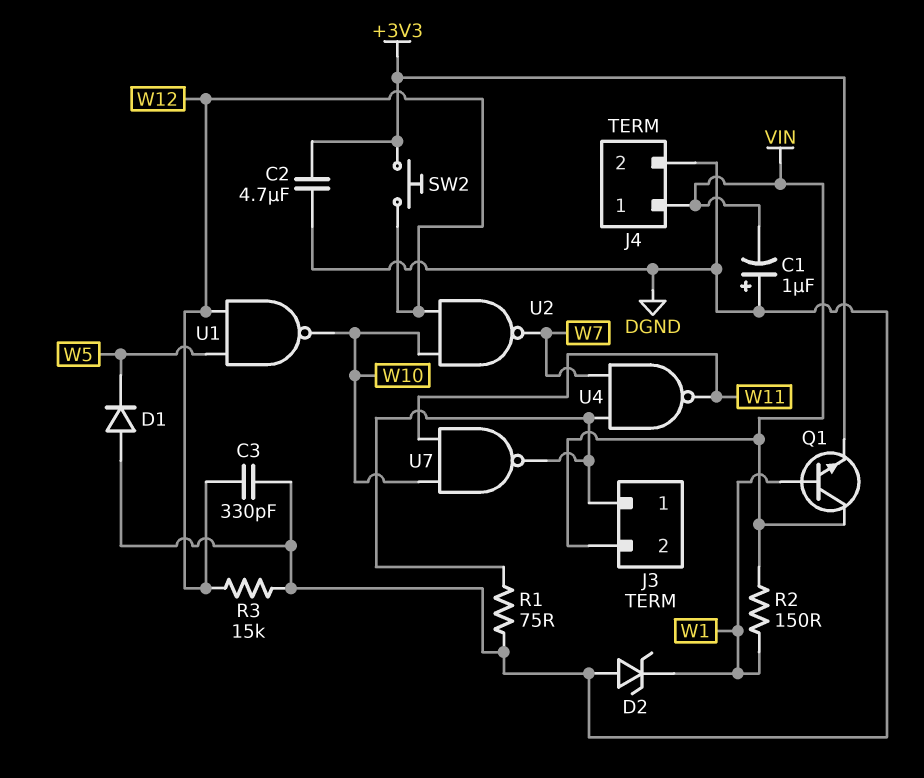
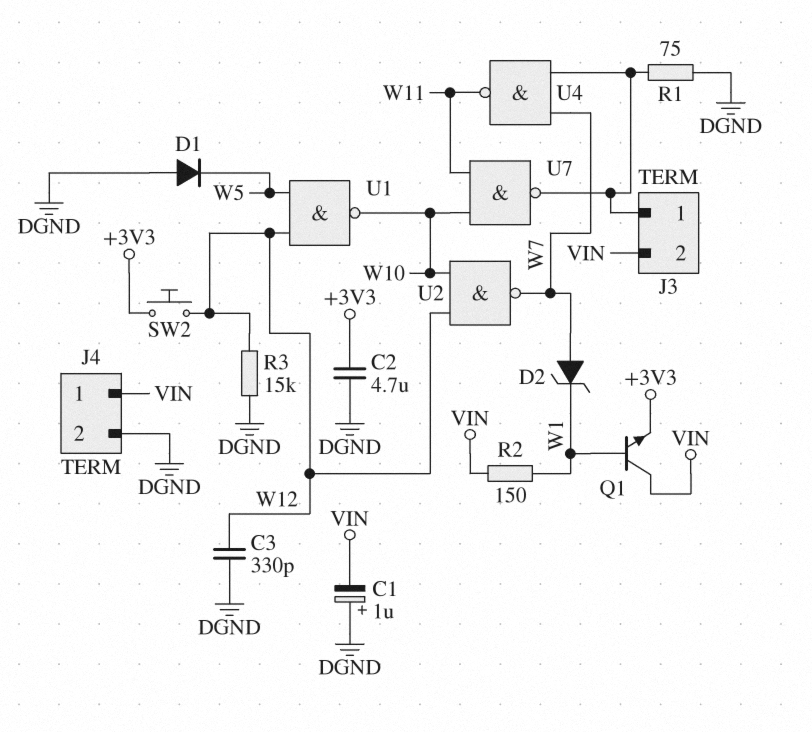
D2: zener (A DGND, K W1) -> zener (A W7, K W1)

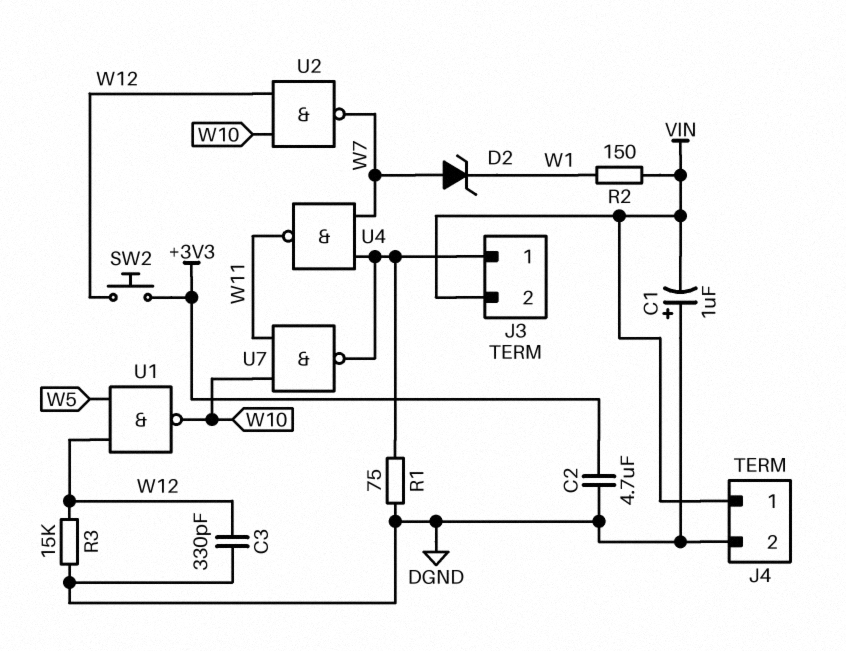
D1: diode (A DGND, K W5) -> none
Q1: NPN (B W1, C VIN, E +3V3) -> none

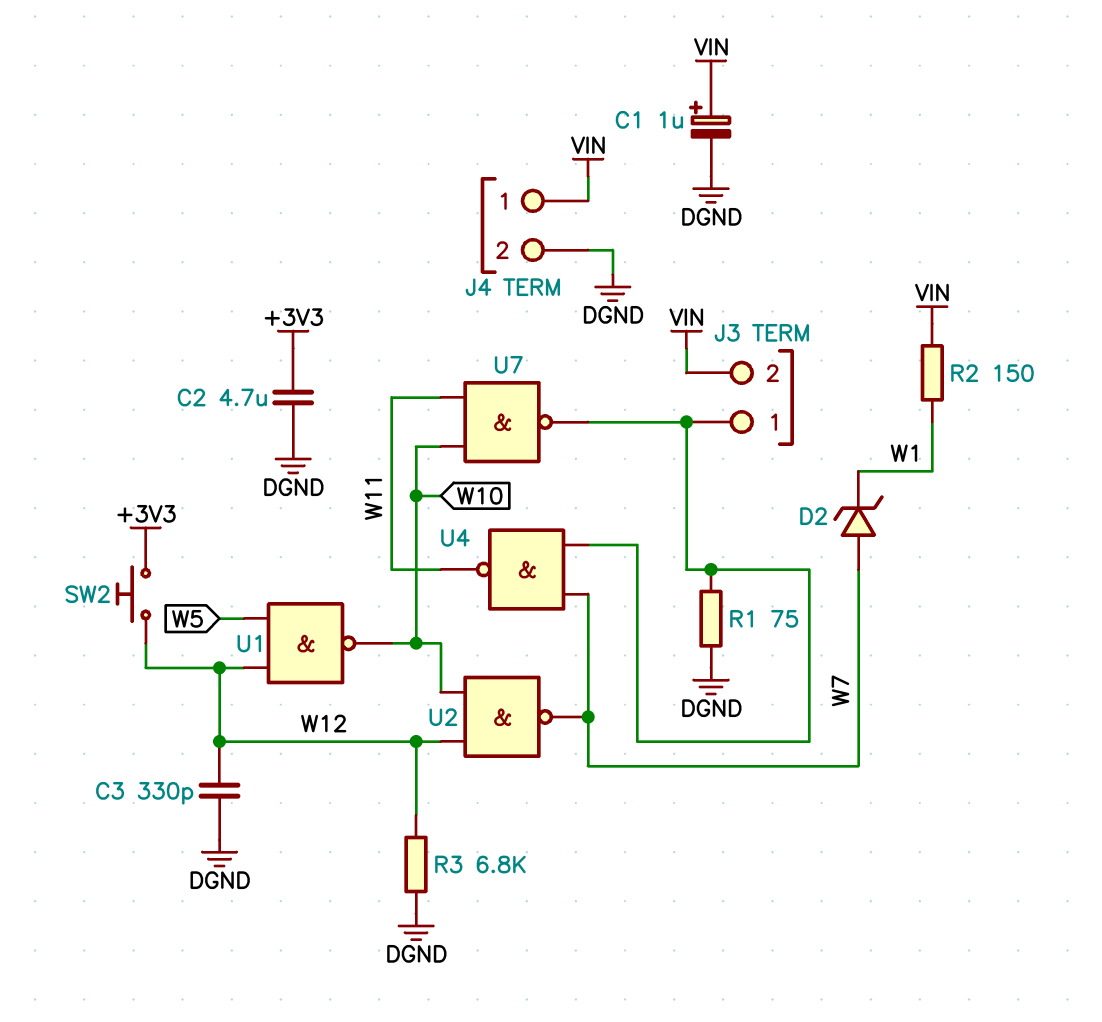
C1: 1uF (plus DGND, minus VIN) -> 1uF (plus VIN, minus DGND)
R3: 15k (DGND, W12) -> 6.8k (DGND, W12)

